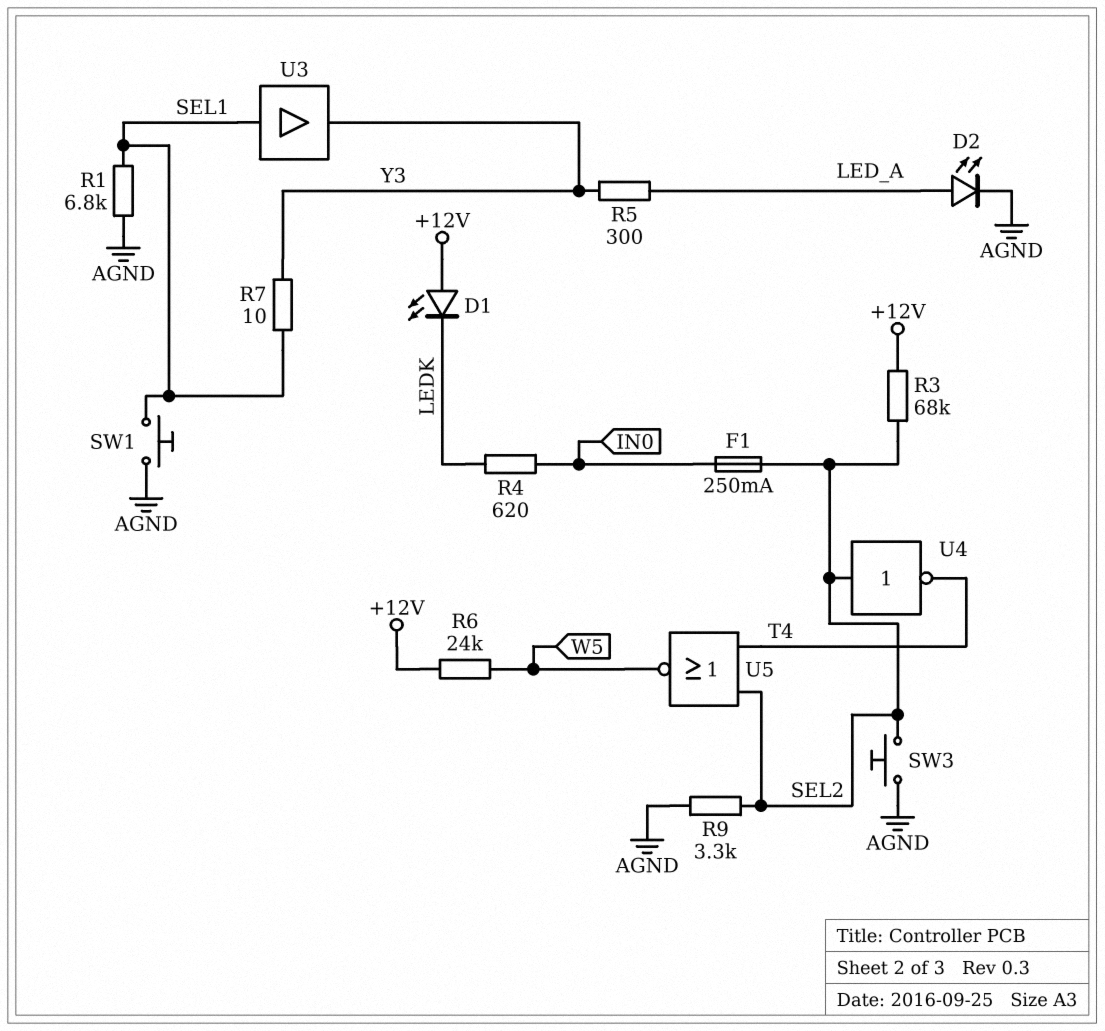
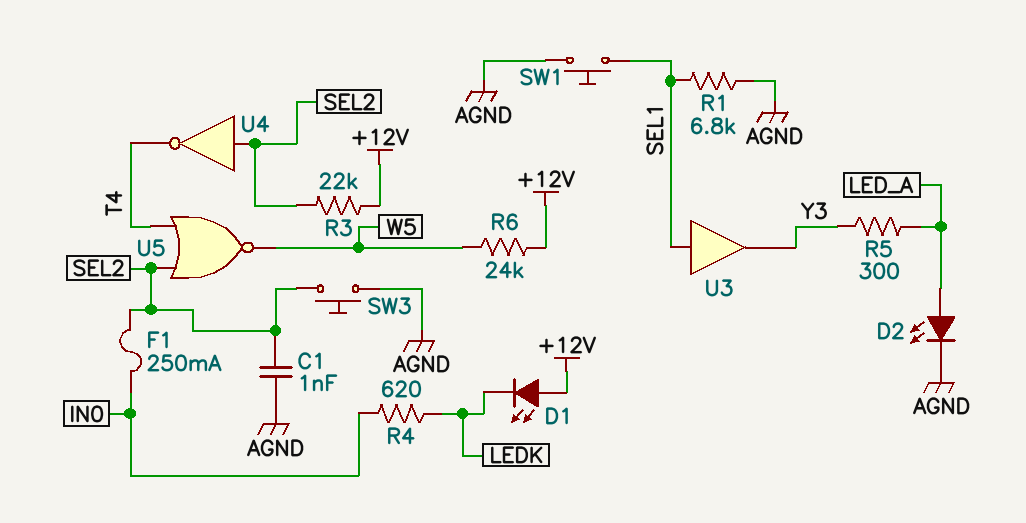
C1: none -> 1nF (AGND, SEL2)
R3: 68k (+12V, SEL2) -> 22k (+12V, SEL2)
R7: 10 (SEL1, Y3) -> none
R9: 3.3k (AGND, SEL2) -> none

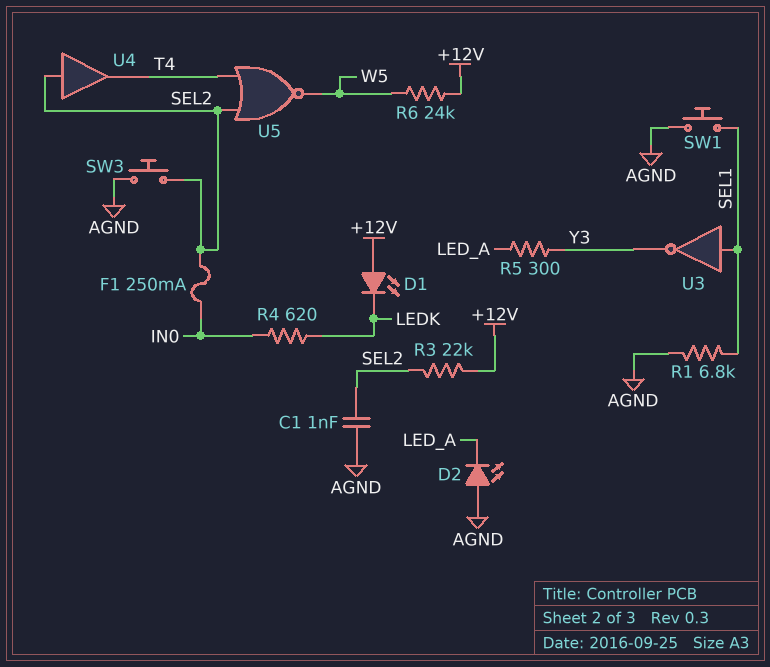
D2: LED (A LED_A, K AGND) -> LED (A AGND, K LED_A)
U3: buffer (in SEL1, out Y3) -> NOT (in SEL1, out Y3)
U4: NOT (in SEL2, out T4) -> buffer (in SEL2, out T4)

